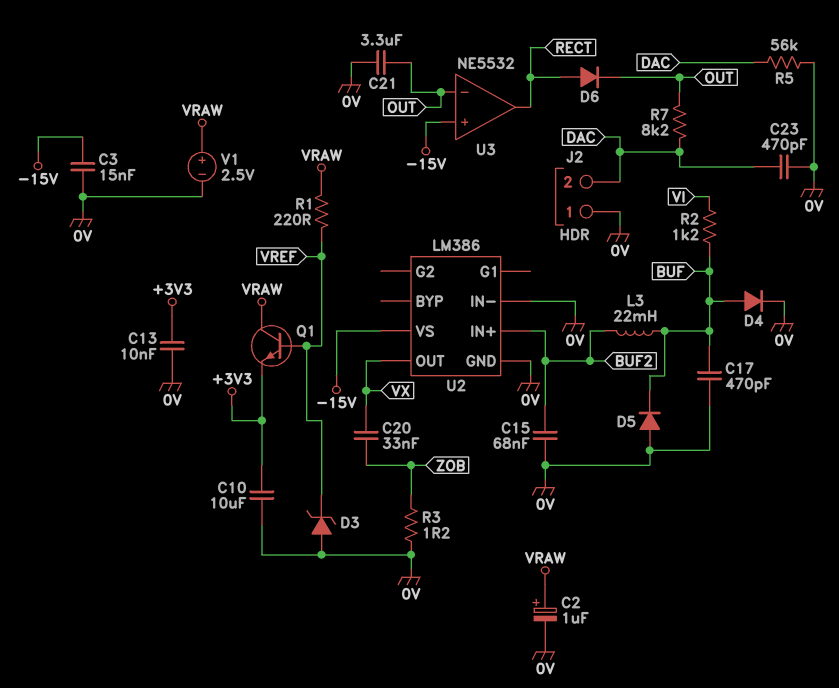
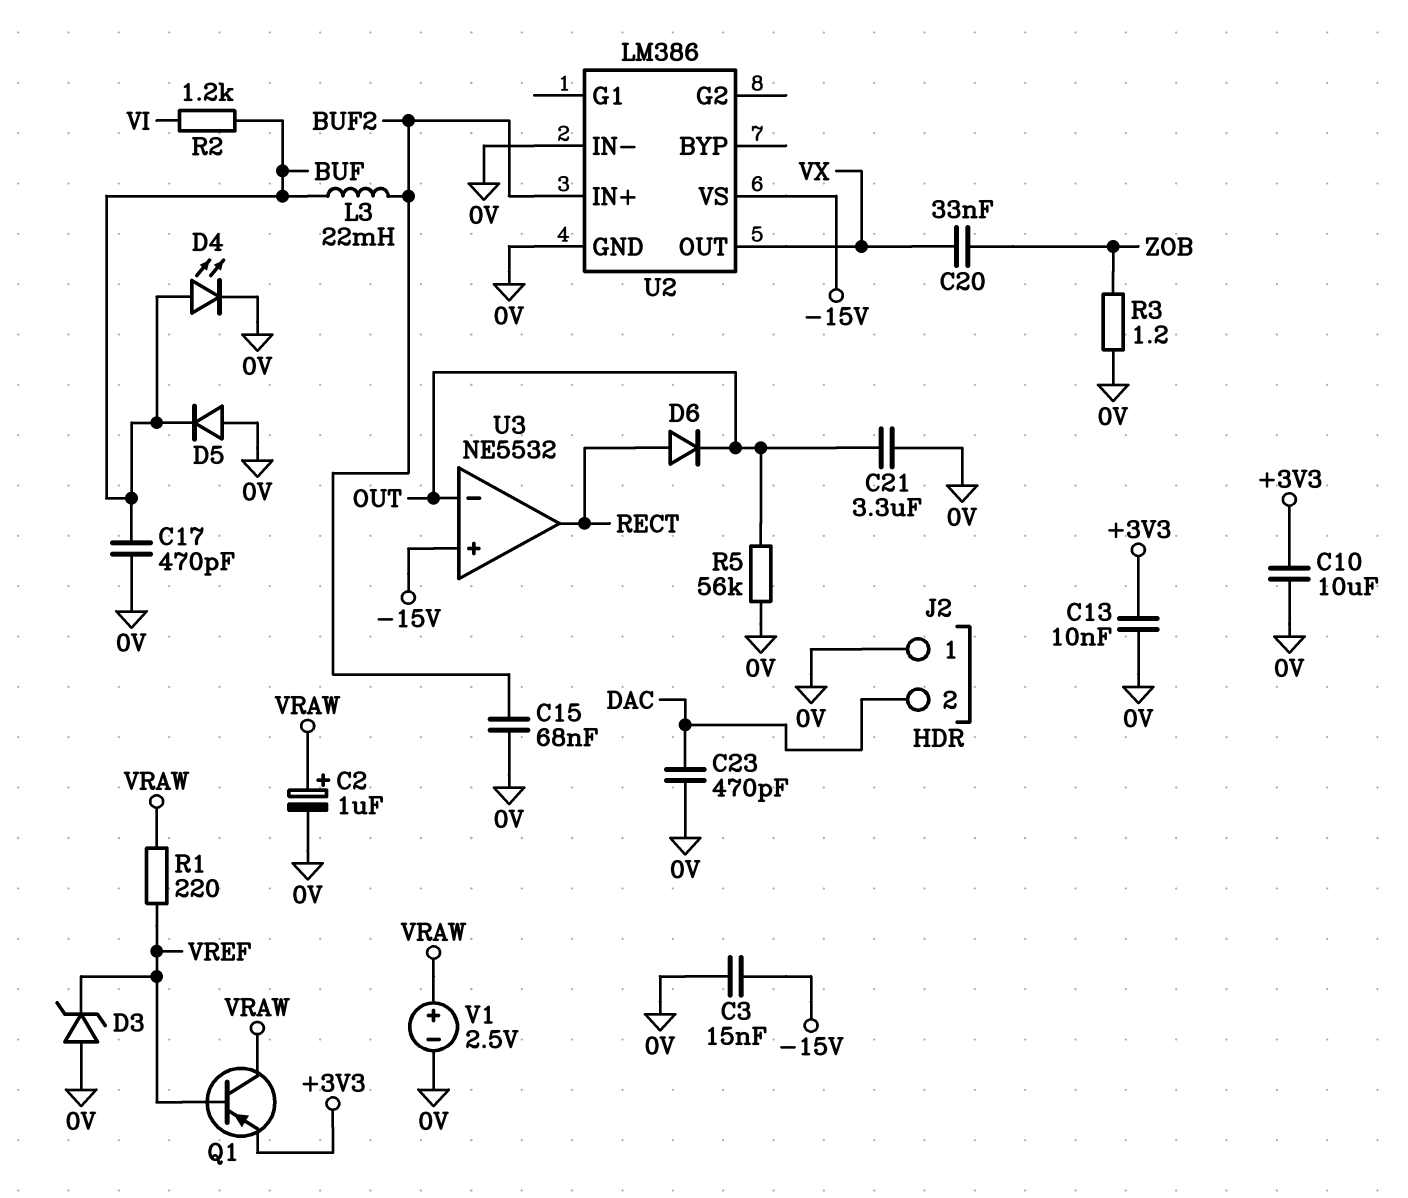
D4: diode (A BUF, K 0V) -> LED (A BUF, K 0V)
Q1: NPN (B VREF, C VRAW, E +3V3) -> PNP (B VREF, C VRAW, E +3V3)
R5: 56k (0V, DAC) -> 56k (0V, OUT)
R7: 8.2k (DAC, OUT) -> none

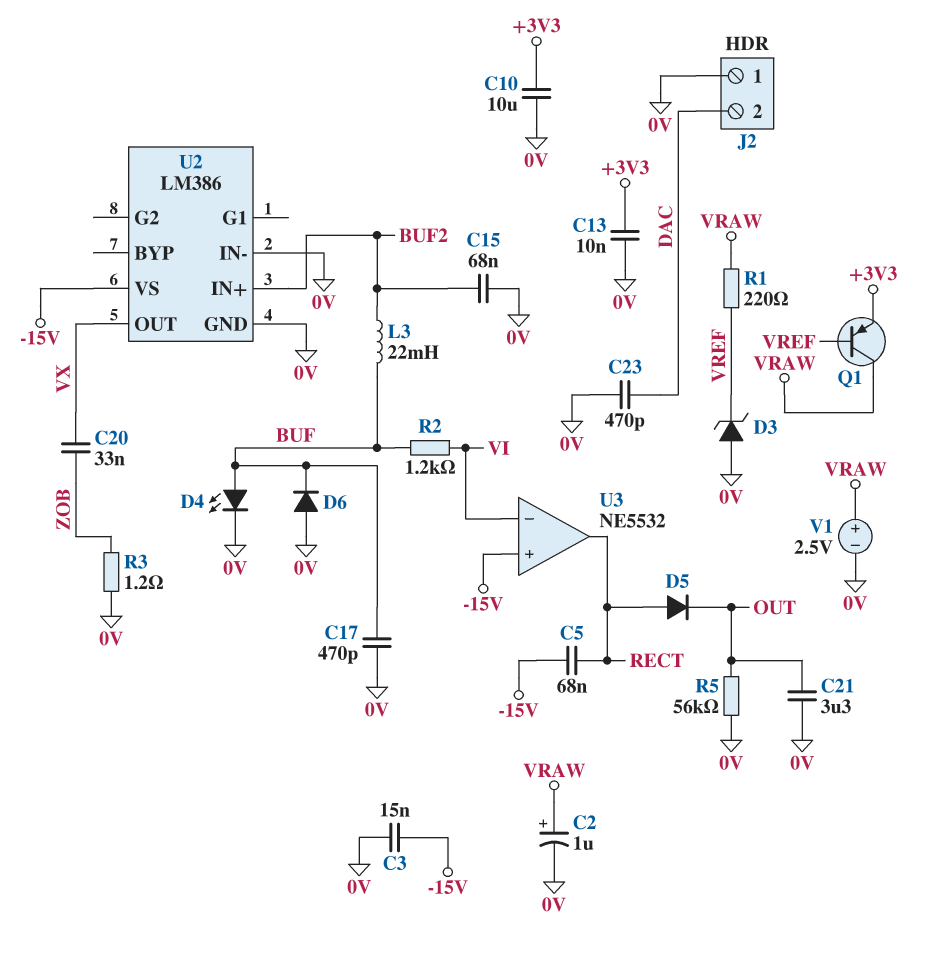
C5: none -> 68nF (-15V, RECT)
D5: diode (A 0V, K BUF) -> diode (A RECT, K OUT)
D6: diode (A RECT, K OUT) -> diode (A 0V, K BUF)
U3 pin in-: OUT -> VI

